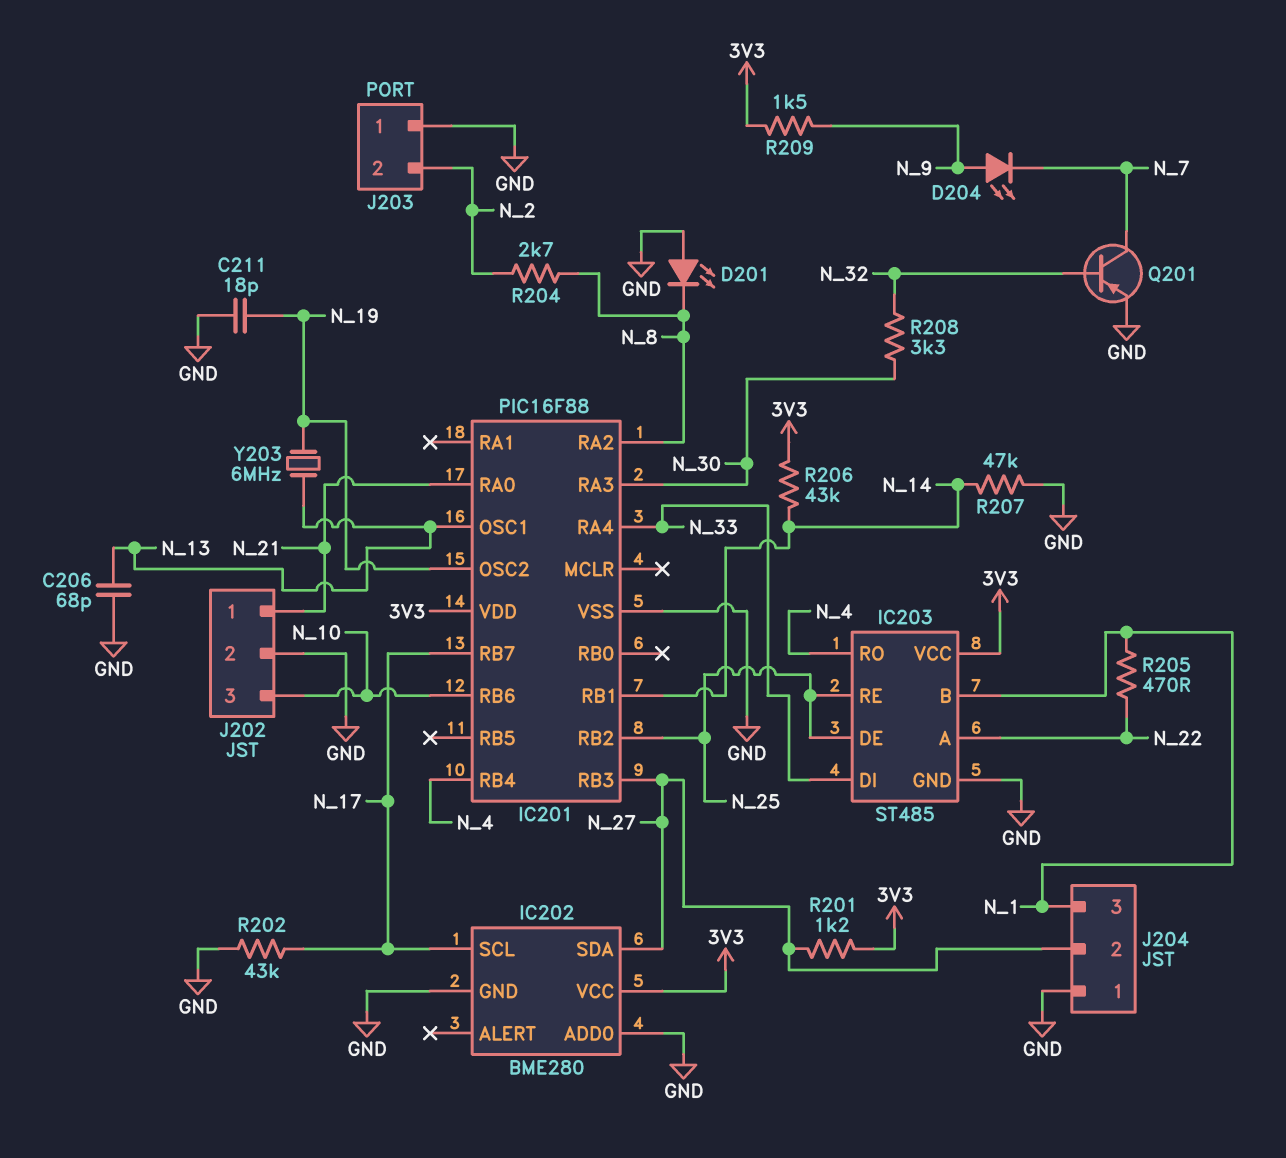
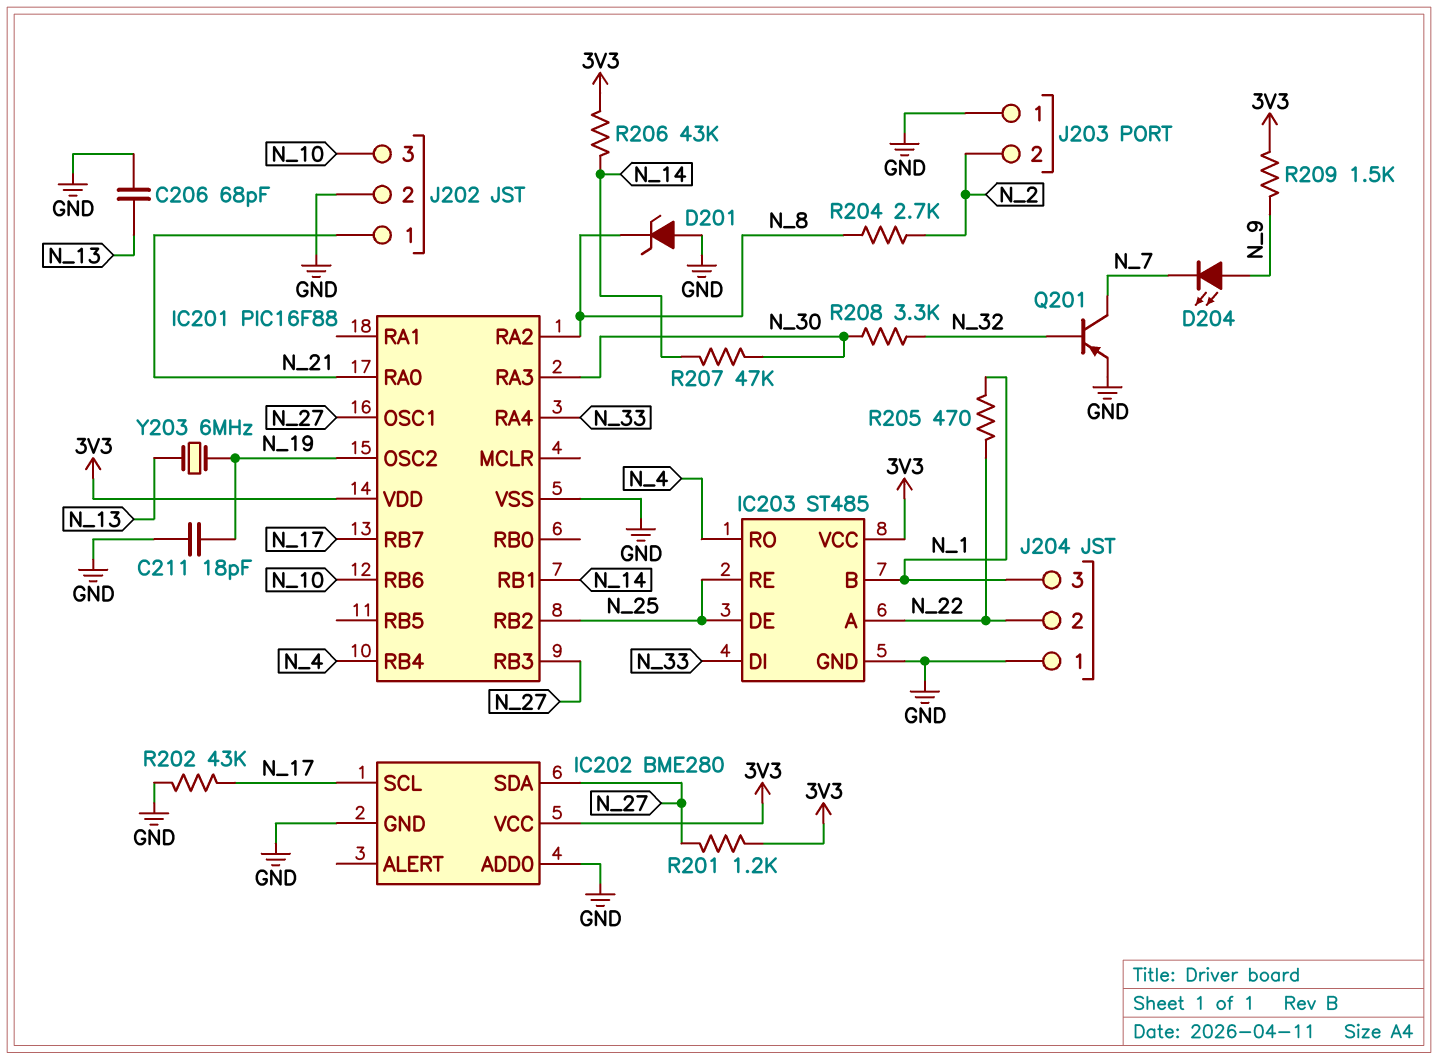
D201: LED (A GND, K N_8) -> zener (A GND, K N_8)
IC201 pin OSC1: N_13 -> N_27
J204 pin 2: N_27 -> N_22
R207: 47k (GND, N_14) -> 47k (N_14, N_30)

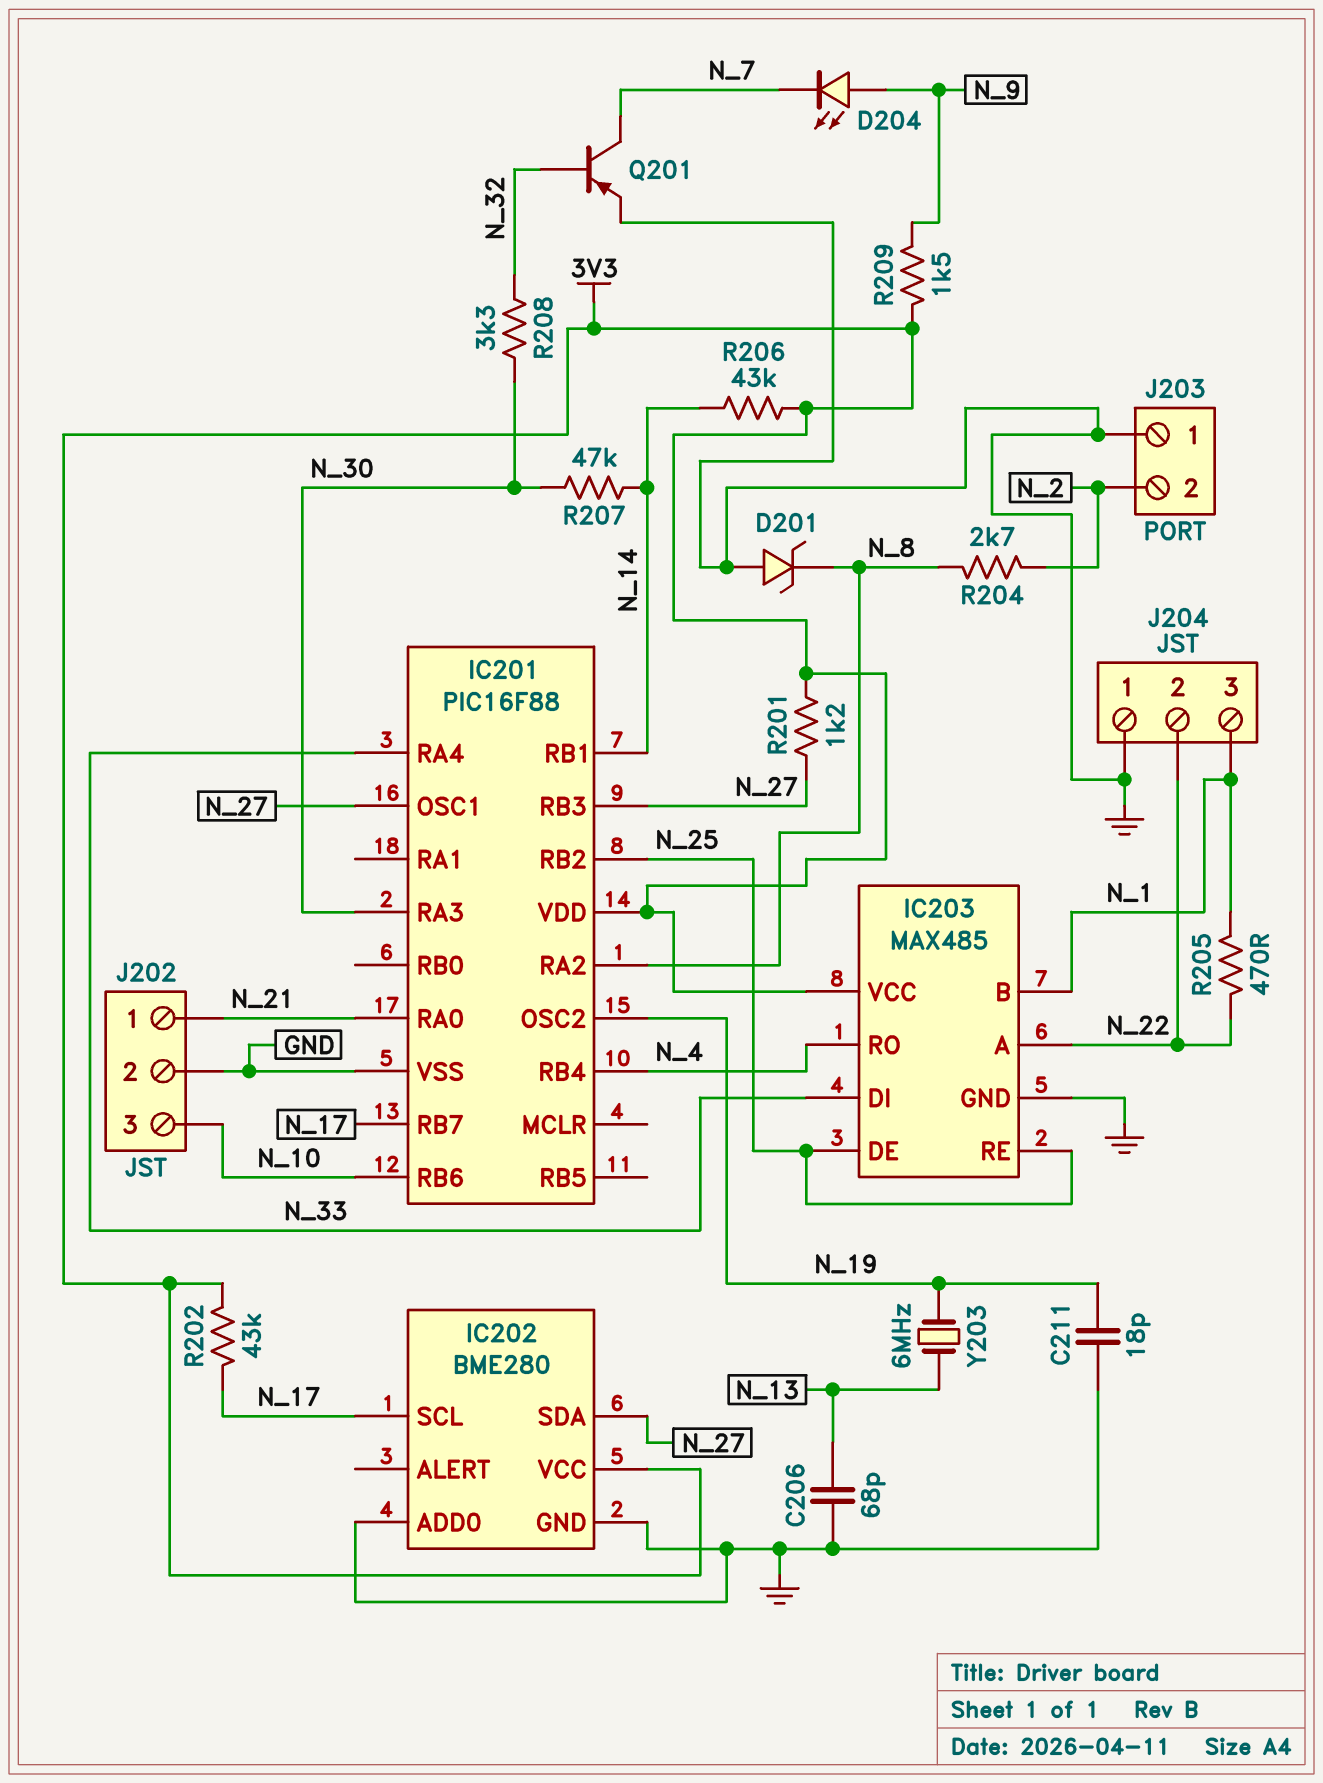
IC203: ST485 -> MAX485
R202: 43k (GND, N_17) -> 43k (3V3, N_17)

